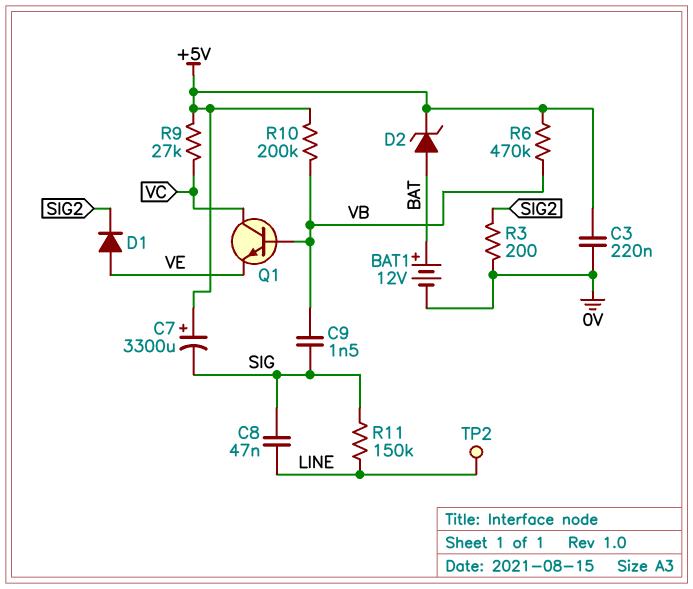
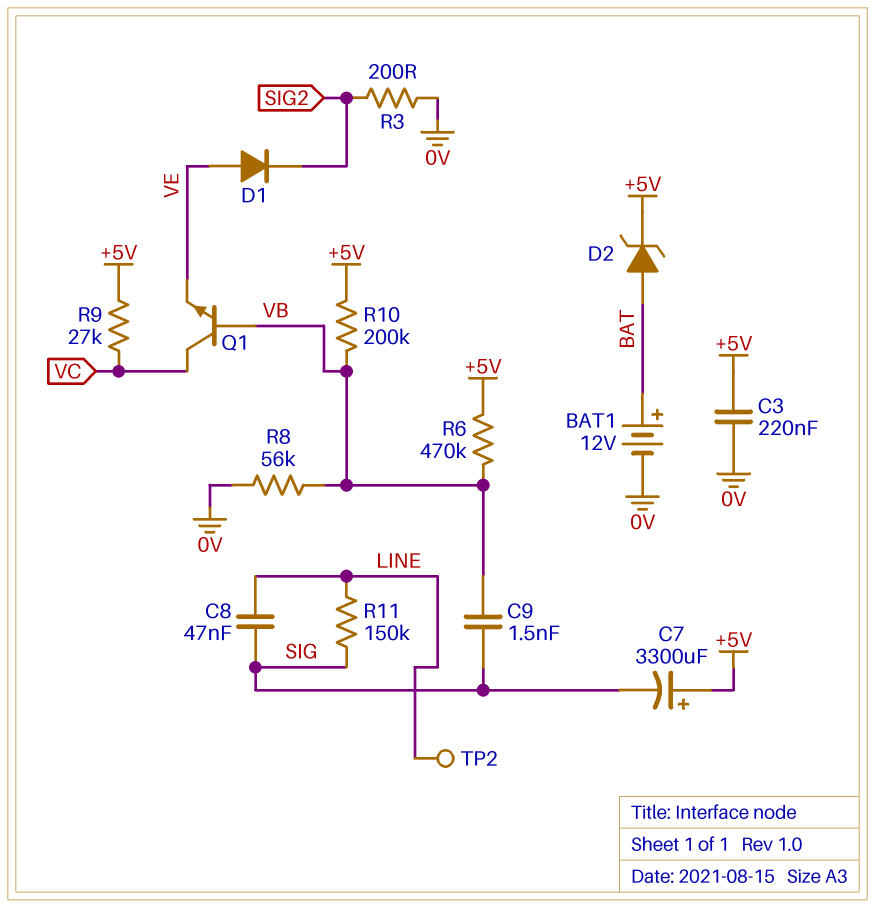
R8: none -> 56k (0V, VB)

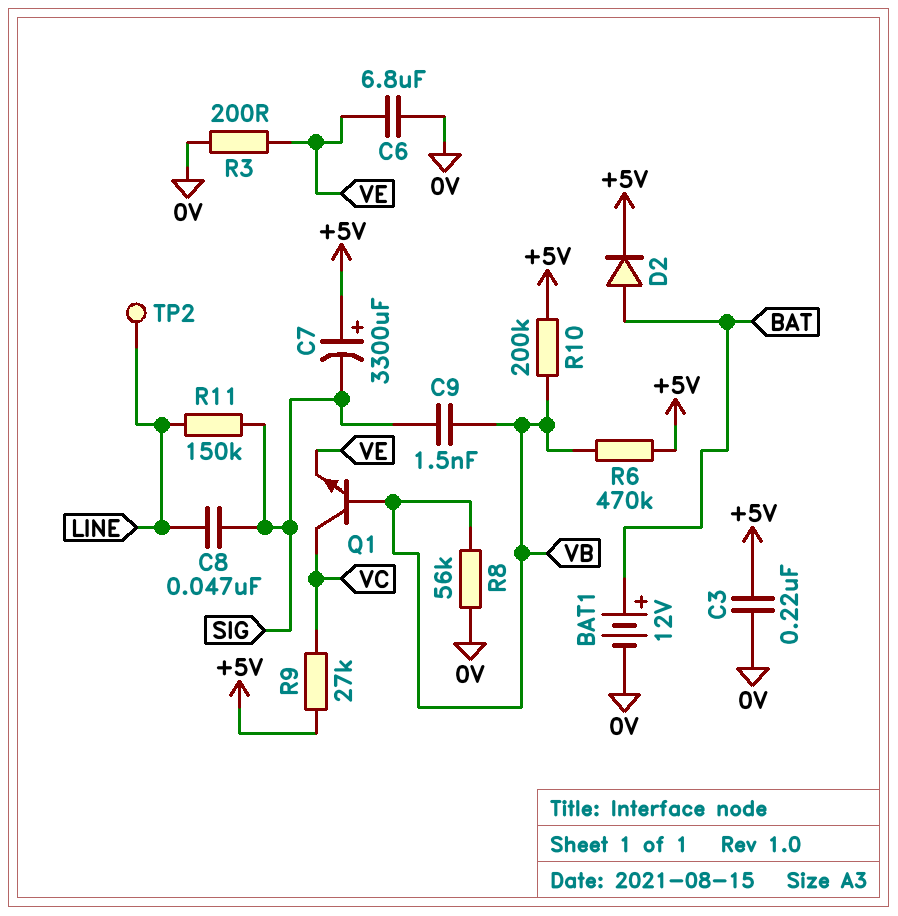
C6: none -> 6.8uF (0V, VE)
D1: diode (A VE, K SIG2) -> none
D2: zener (A BAT, K +5V) -> diode (A BAT, K +5V)
R3: 200 (0V, SIG2) -> 200 (0V, VE)

